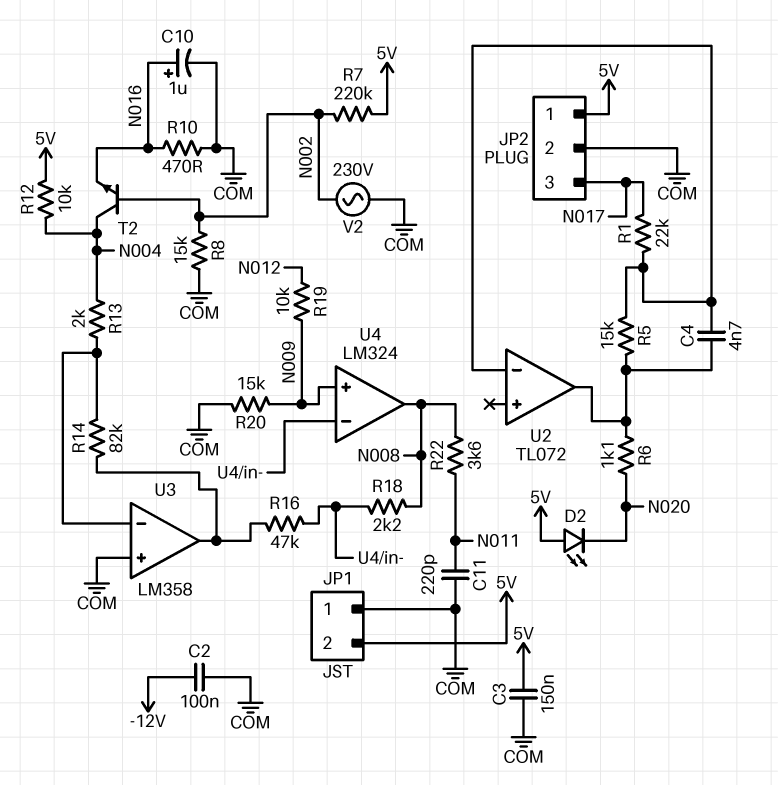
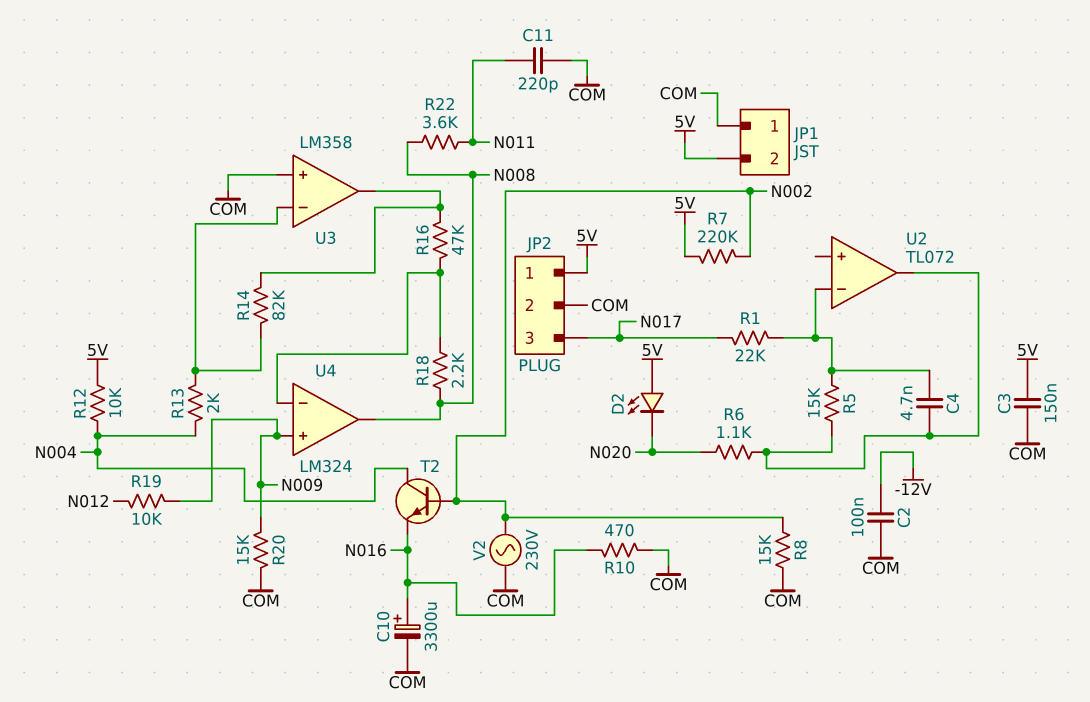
C10: 1uF (plus N016, minus COM) -> 3300uF (plus N016, minus COM)

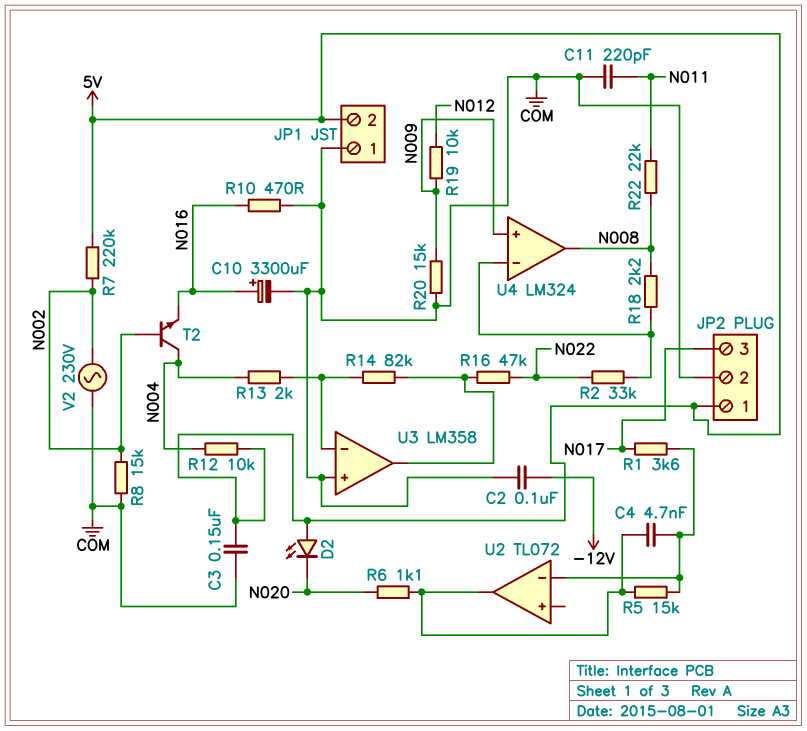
R1: 22k (N017, U2/in-) -> 3.6k (N017, U2/in-)
R2: none -> 33k (N022, U4/in-)
R16: 47k (U3/out, U4/in-) -> 47k (N022, U3/out)
R22: 3.6k (N008, N011) -> 22k (N008, N011)

